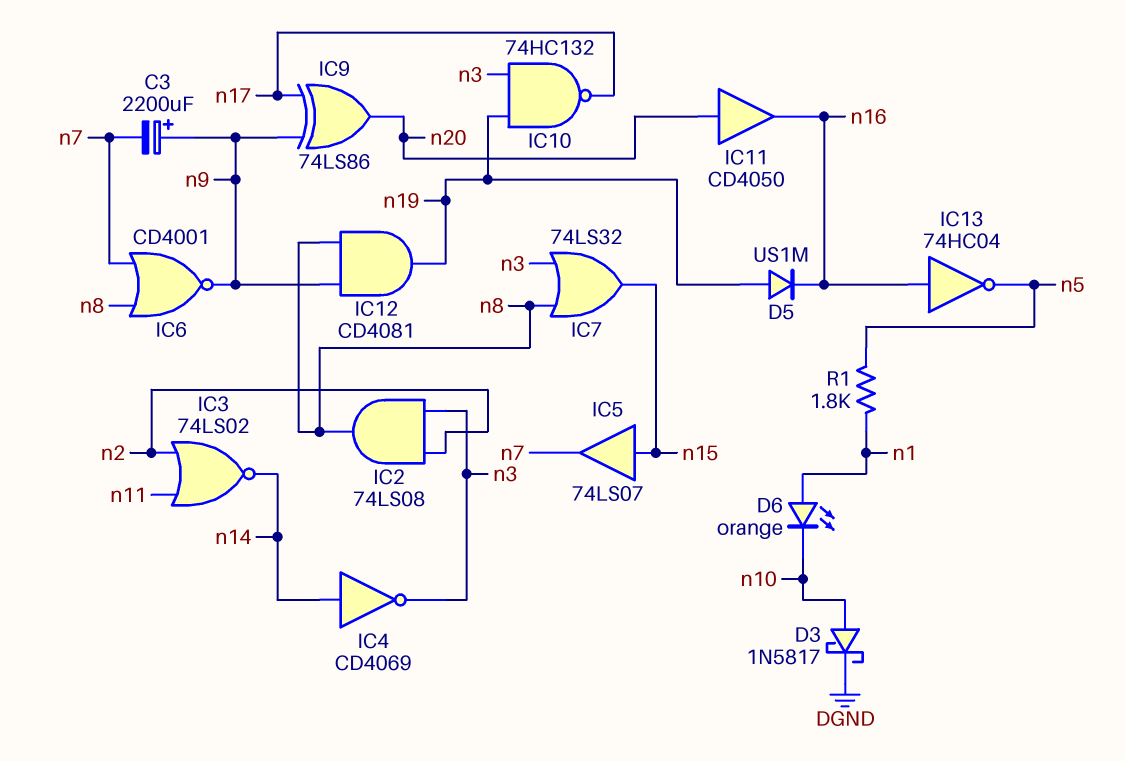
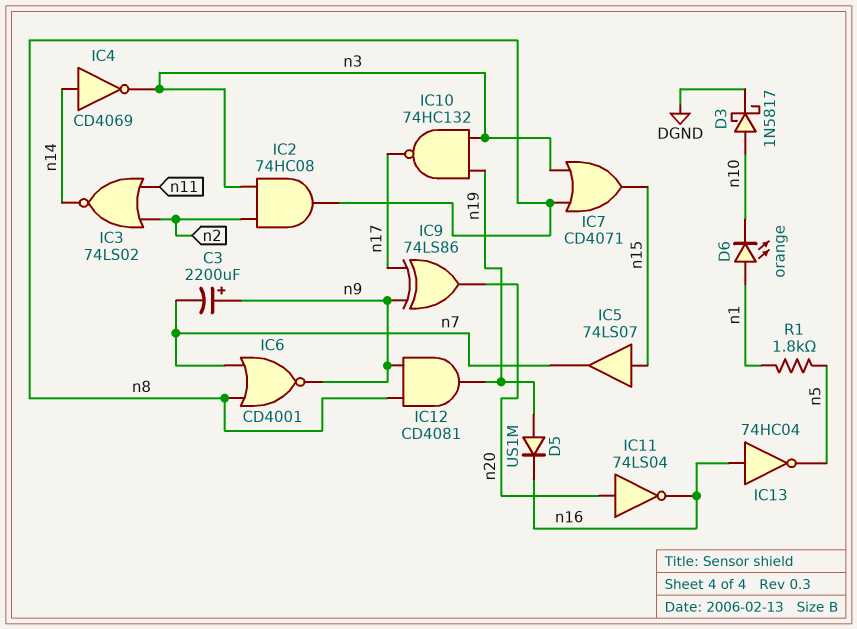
IC2: AND 74LS08 (in n2, in n3, out n8) -> AND 74HC08 (in n2, in n3, out n8)
IC7: OR 74LS32 (in n3, in n8, out n15) -> OR CD4071 (in n3, in n8, out n15)
IC11: buffer CD4050 (in n20, out n16) -> NOT 74LS04 (in n20, out n16)

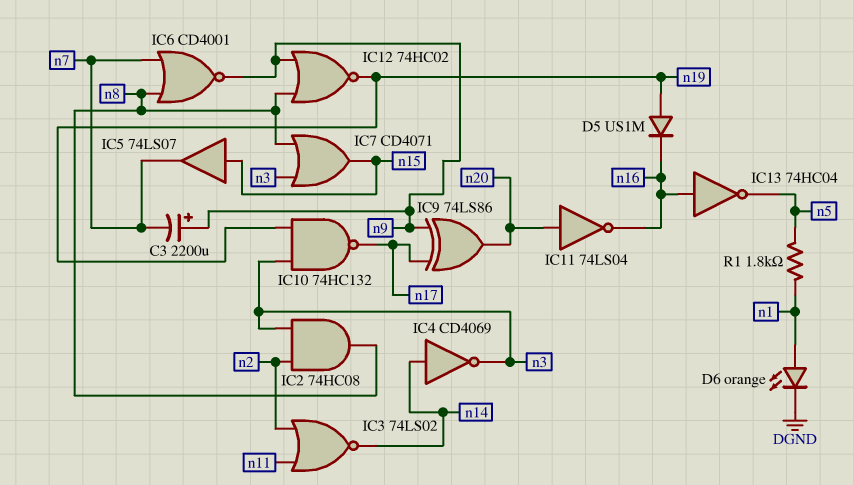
D3: schottky 1N5817 (A n10, K DGND) -> none
D6: LED orange (A n1, K n10) -> LED orange (A n1, K DGND)
IC12: AND CD4081 (in n8, in n9, out n19) -> NOR 74HC02 (in n8, in n9, out n19)

